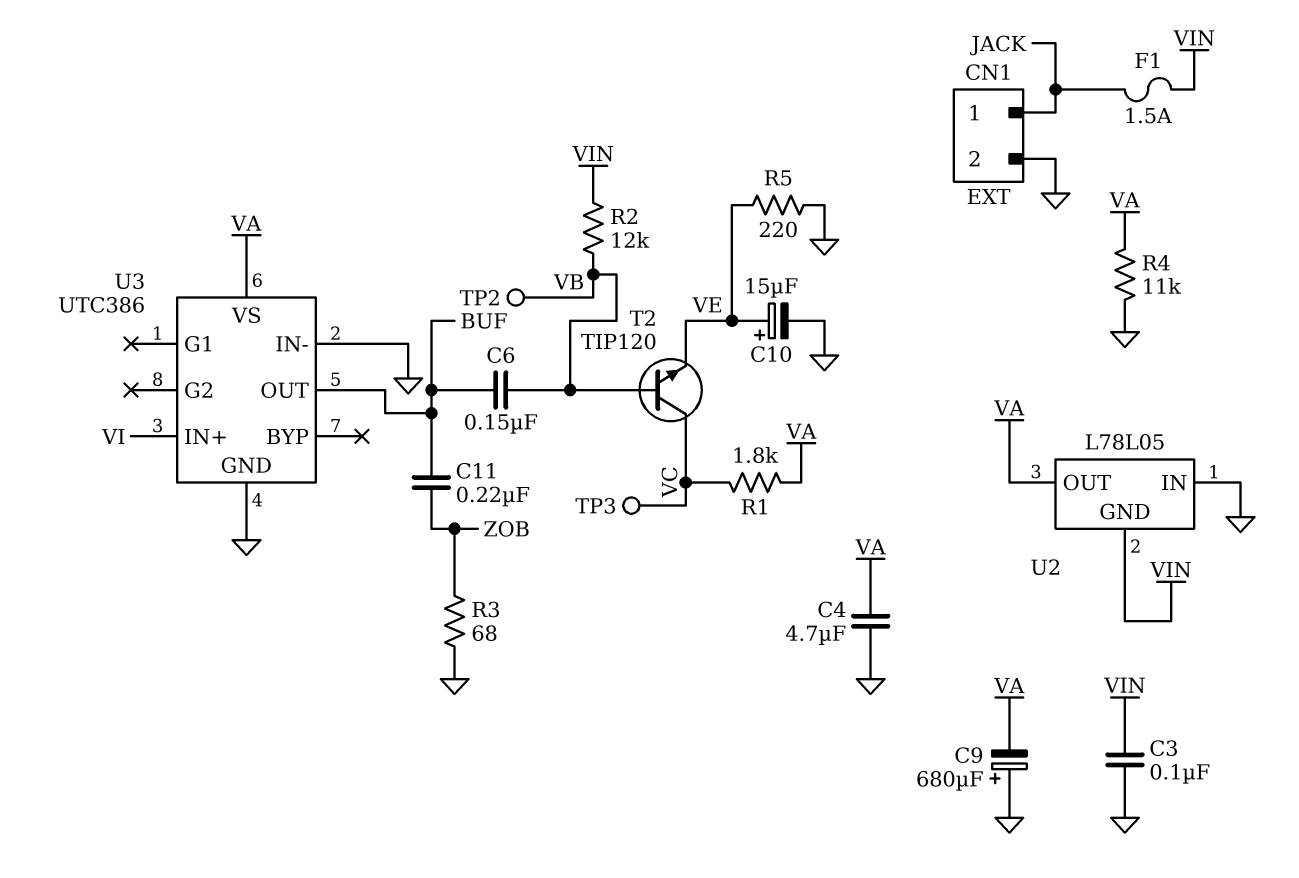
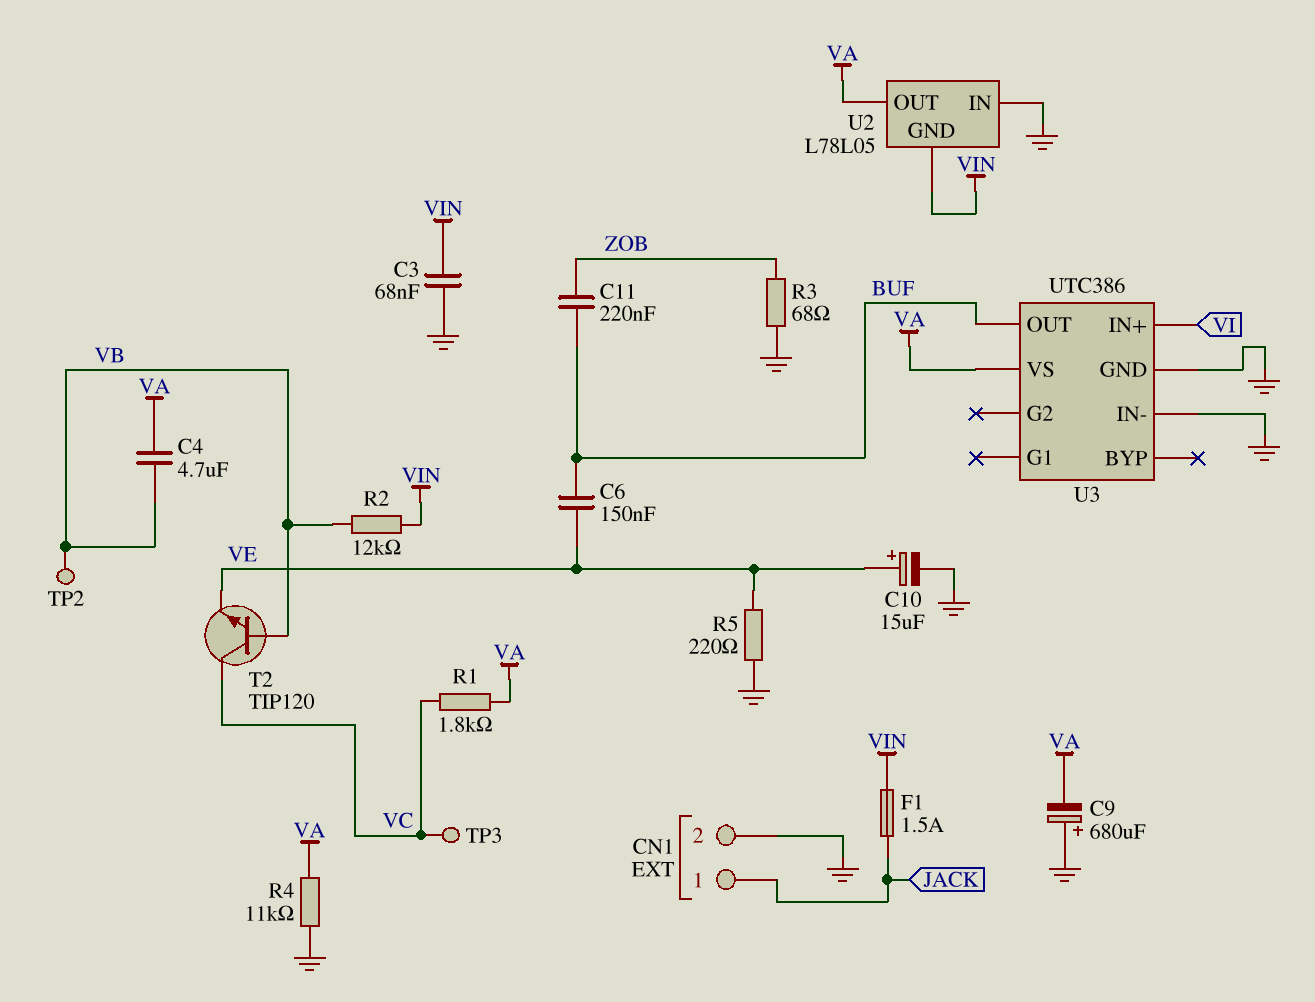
C3: 100nF (GND, VIN) -> 68nF (GND, VIN)
C4: 4.7uF (GND, VA) -> 4.7uF (VA, VB)
C6: 150nF (BUF, VB) -> 150nF (BUF, VE)

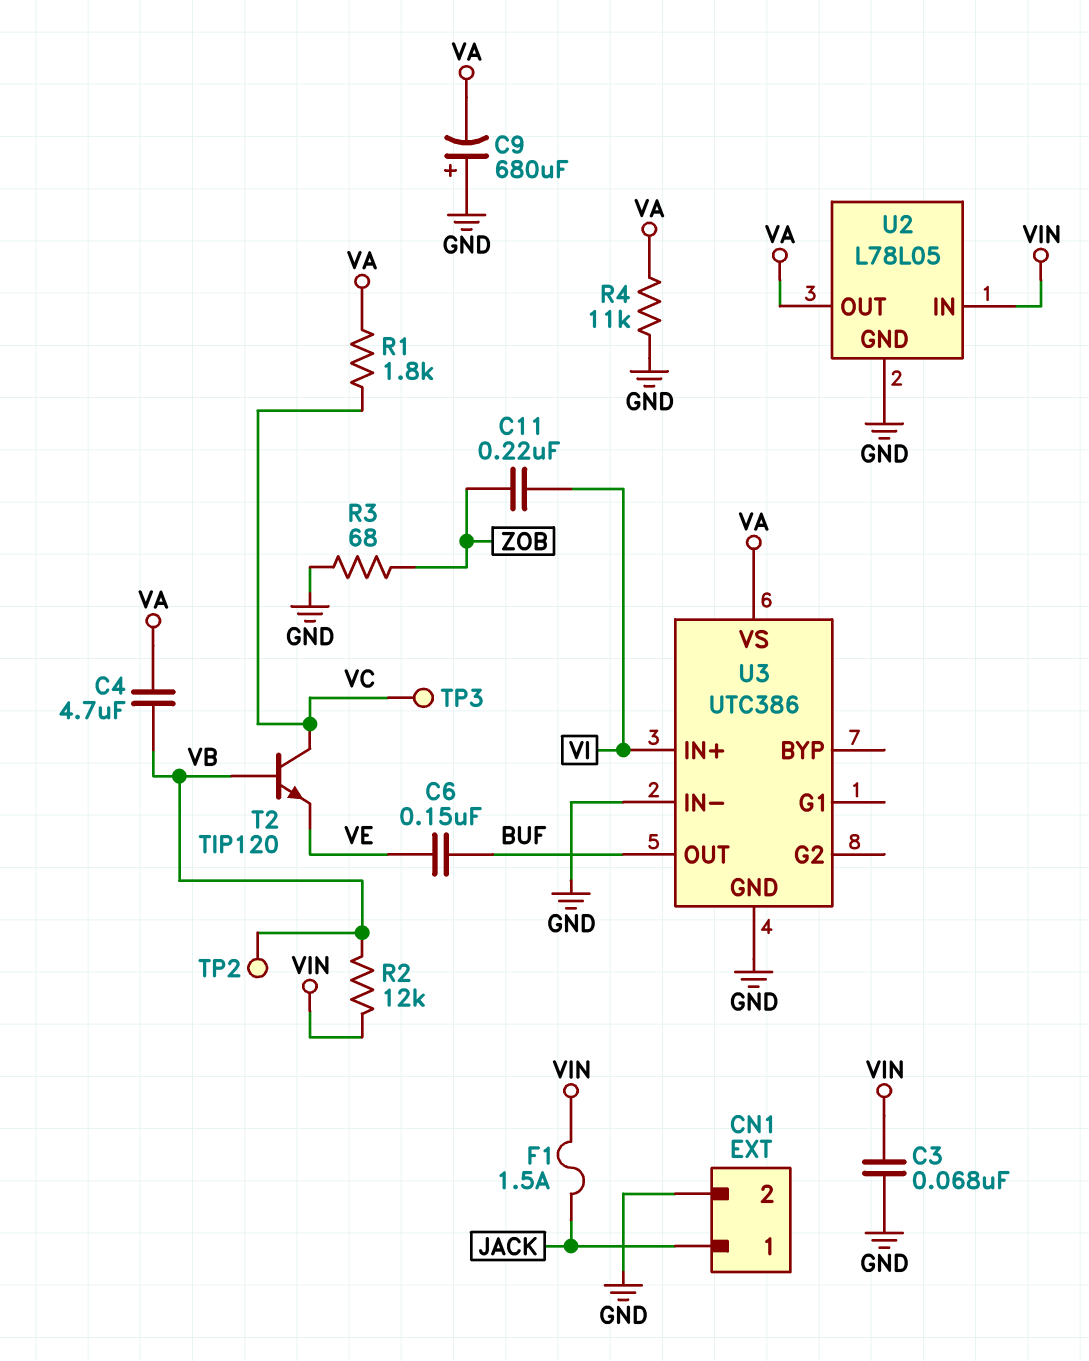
C10: 15uF (plus VE, minus GND) -> none
C11: 220nF (BUF, ZOB) -> 220nF (VI, ZOB)
R5: 220 (GND, VE) -> none
U2 pin GND: VIN -> GND
U2 pin IN: GND -> VIN

